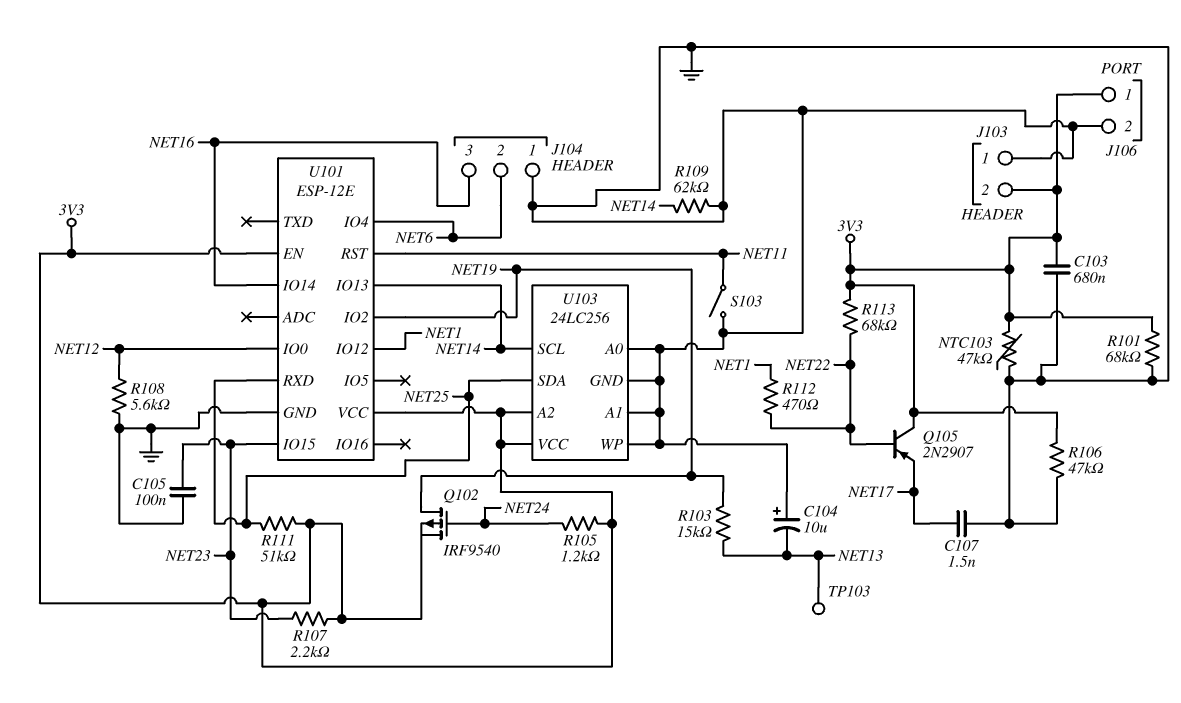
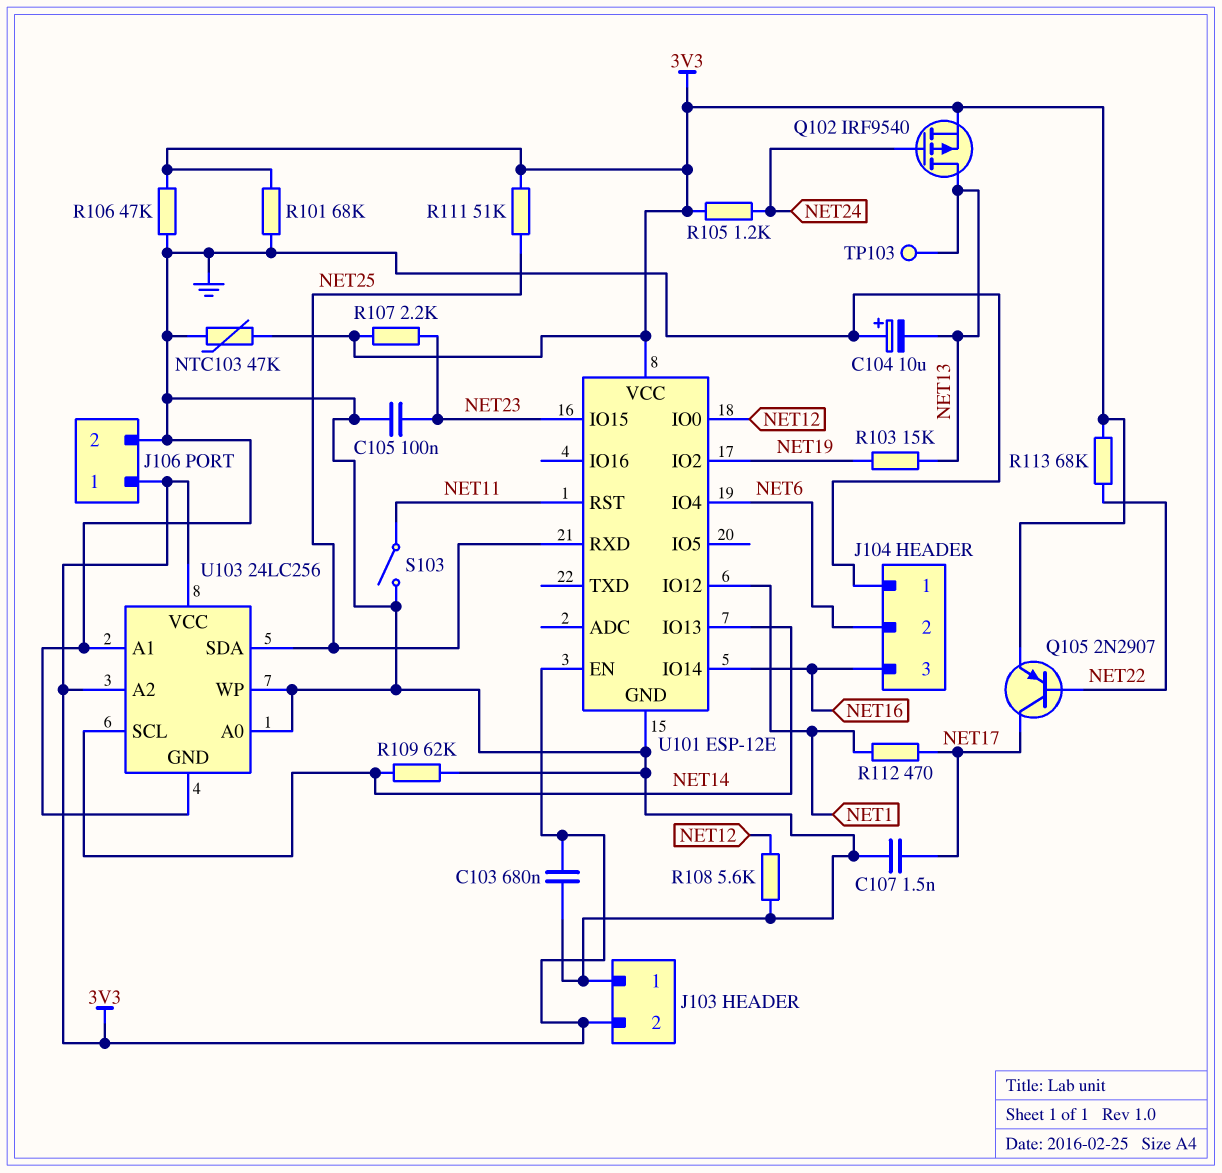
Q102: PMOS IRF9540 (G NET24, D NET19, S 3V3) -> PMOS IRF9540 (G NET24, D NET13, S 3V3)
Q105: PNP 2N2907 (B NET22, C 3V3, E NET17) -> PNP 2N2907 (B NET22, C NET17, E 3V3)
R112: 470 (NET1, NET22) -> 470 (NET1, NET17)

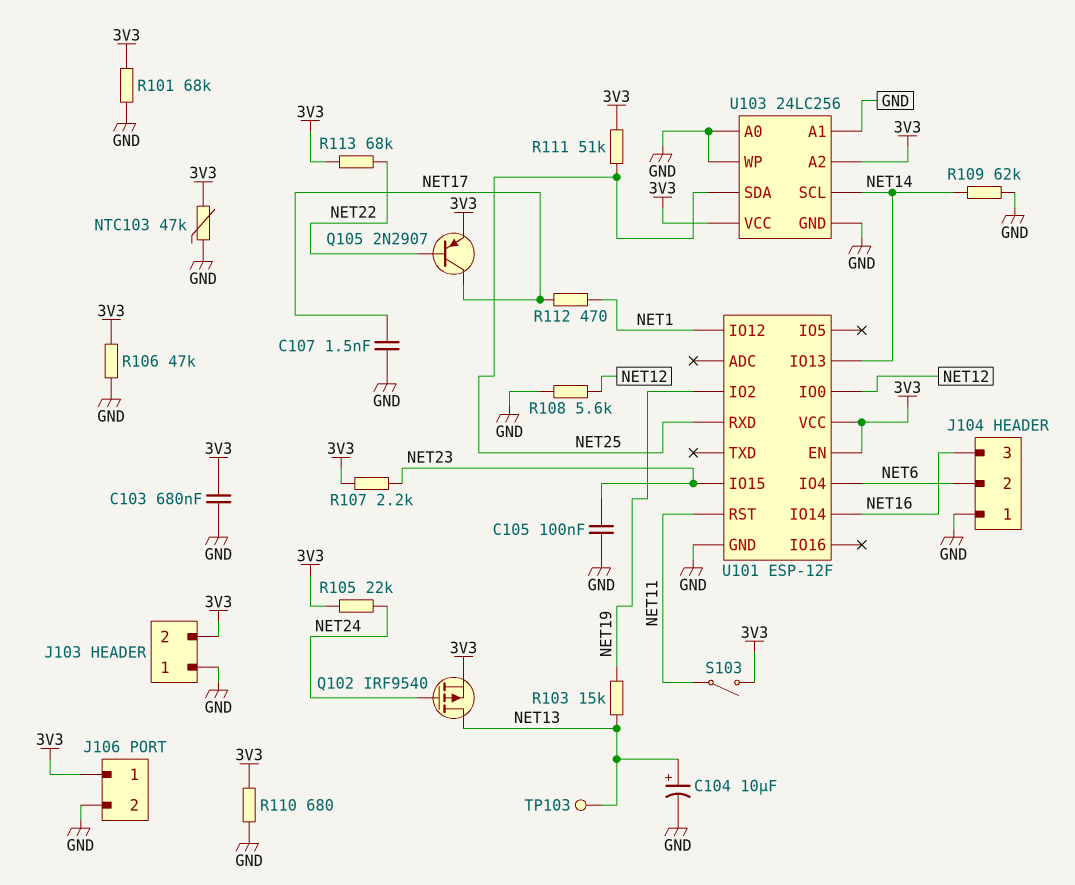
C104: 10uF (plus GND, minus NET13) -> 10uF (plus NET13, minus GND)
R105: 1.2k (3V3, NET24) -> 22k (3V3, NET24)
R110: none -> 680 (3V3, GND)
S103: switch (GND, NET11) -> switch (3V3, NET11)
U101: ESP-12E -> ESP-12F

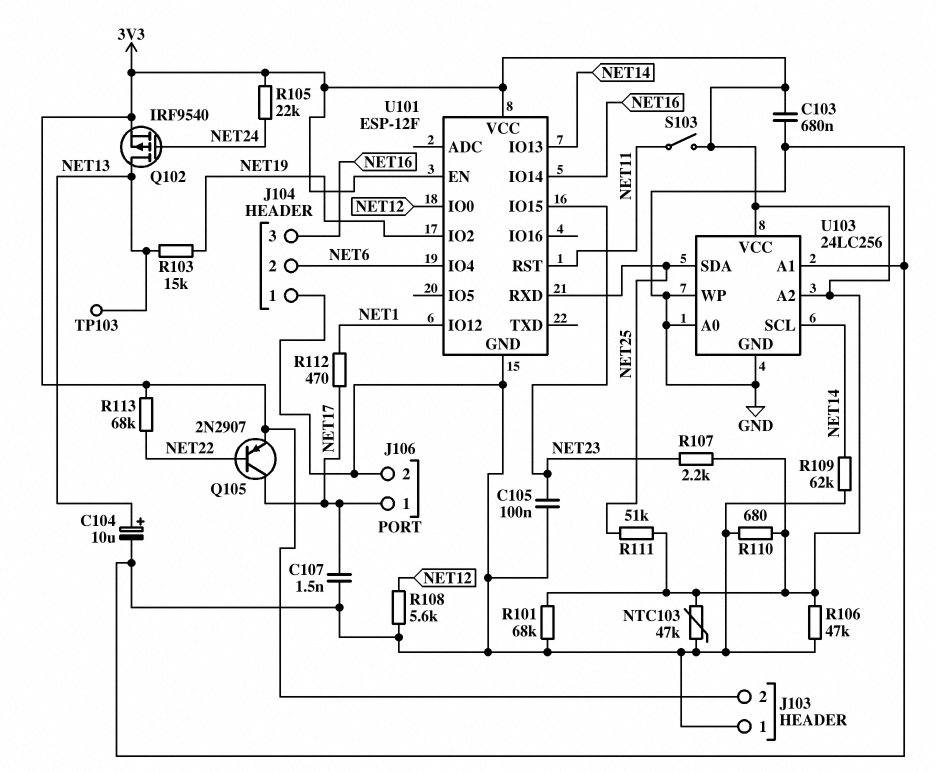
J106 pin 1: 3V3 -> NET17

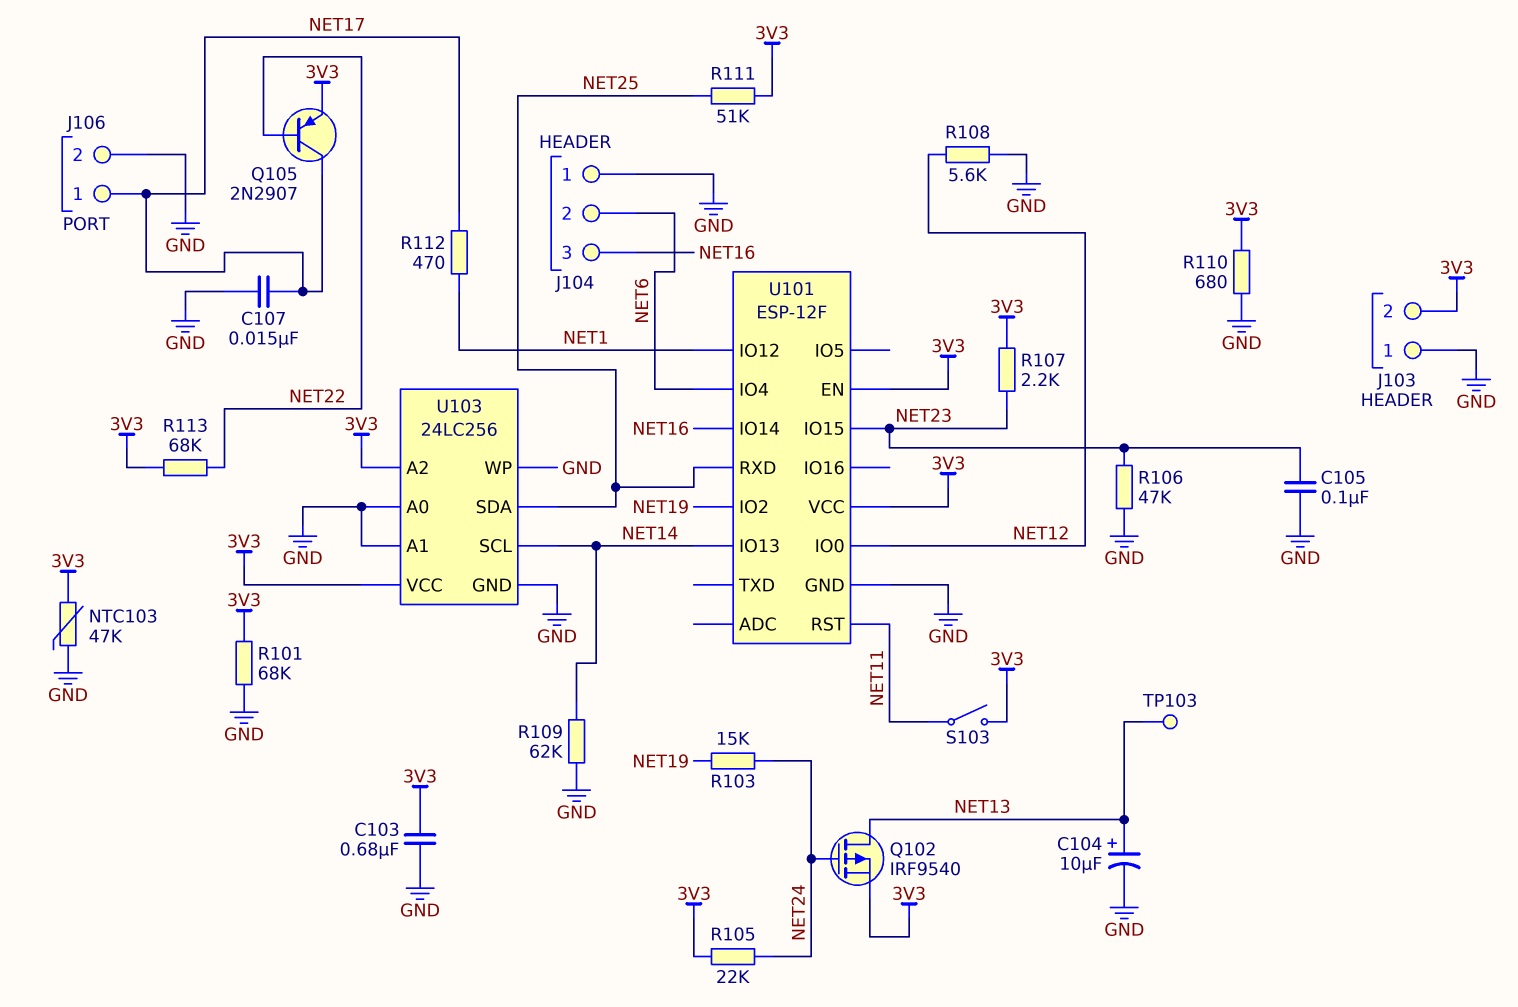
C107: 1.5nF (GND, NET17) -> 15nF (GND, NET17)
R103: 15k (NET13, NET19) -> 15k (NET19, NET24)
R106: 47k (3V3, GND) -> 47k (GND, NET23)

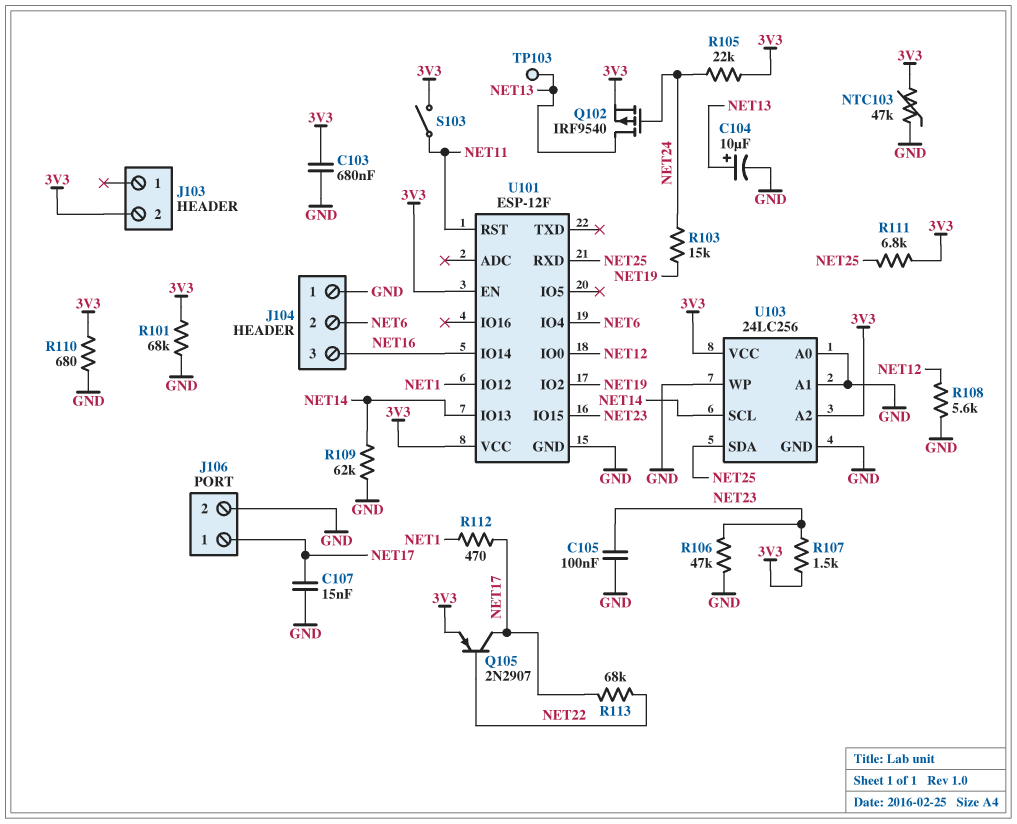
J103 pin 1: GND -> none
R107: 2.2k (3V3, NET23) -> 1.5k (3V3, NET23)
R111: 51k (3V3, NET25) -> 6.8k (3V3, NET25)
R113: 68k (3V3, NET22) -> 68k (NET17, NET22)

